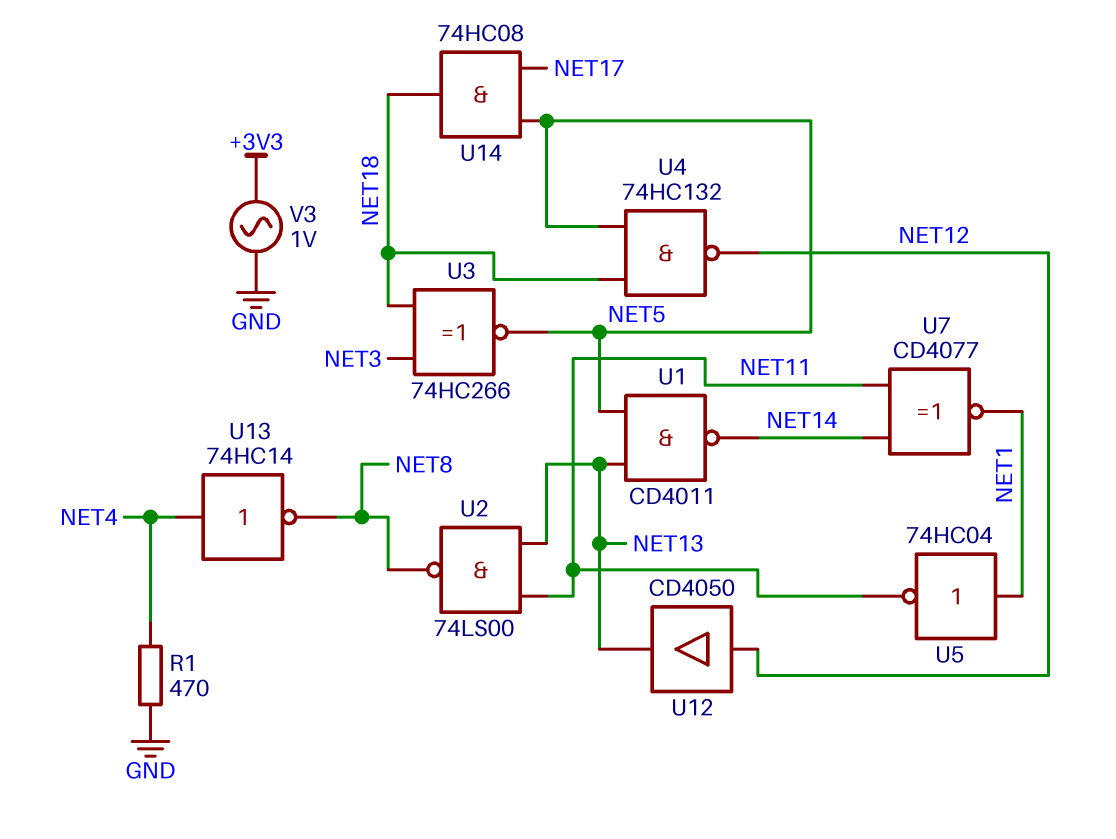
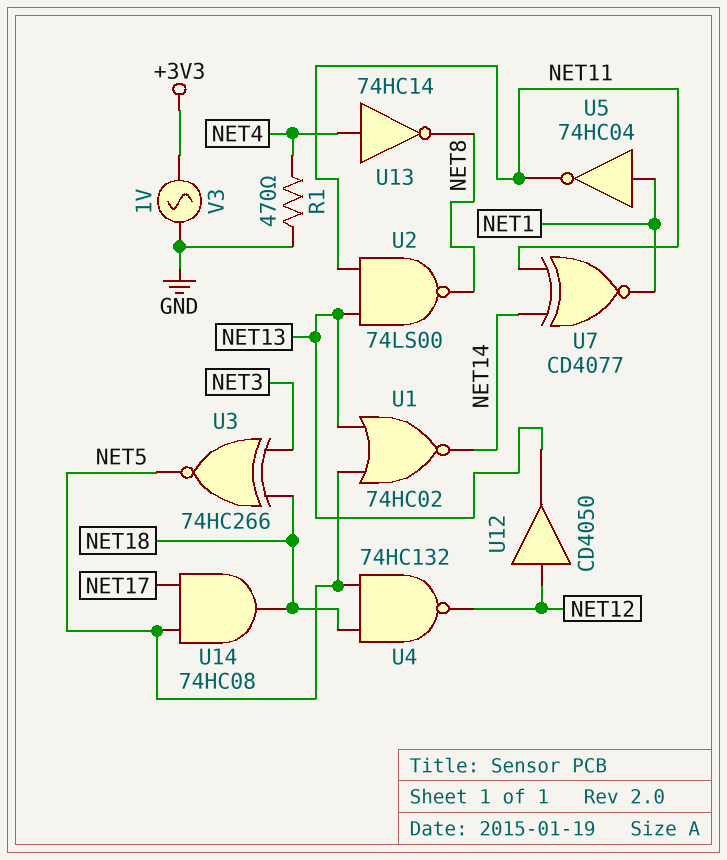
U1: NAND CD4011 (in NET5, in NET13, out NET14) -> NOR 74HC02 (in NET5, in NET13, out NET14)

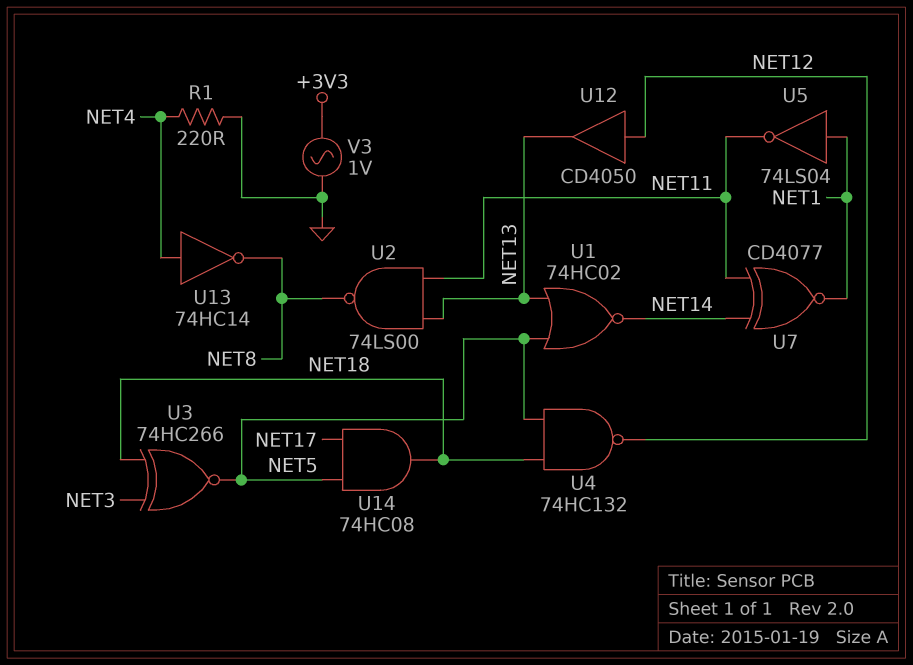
R1: 470 (GND, NET4) -> 220 (GND, NET4)
U5: NOT 74HC04 (in NET1, out NET11) -> NOT 74LS04 (in NET1, out NET11)

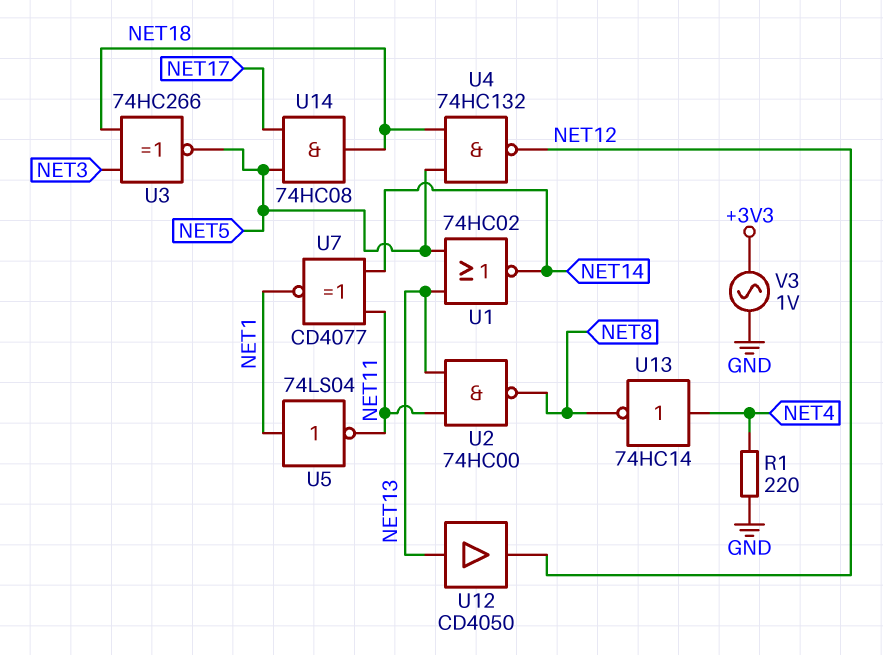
U2: NAND 74LS00 (in NET11, in NET13, out NET8) -> NAND 74HC00 (in NET11, in NET13, out NET8)
U12: buffer CD4050 (in NET12, out NET13) -> buffer CD4050 (in NET13, out NET12)

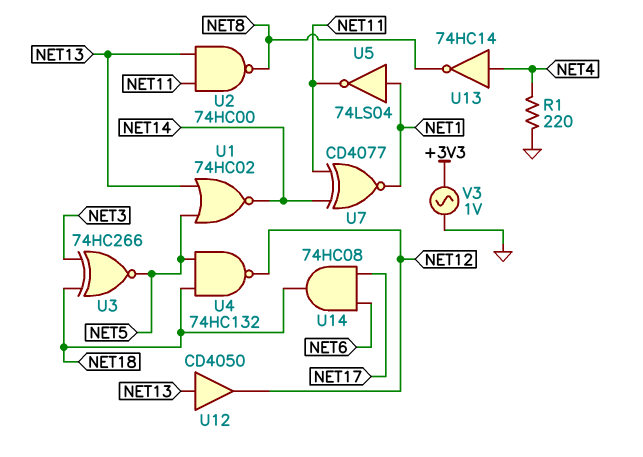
U14: AND 74HC08 (in NET5, in NET17, out NET18) -> AND 74HC08 (in NET6, in NET17, out NET18)

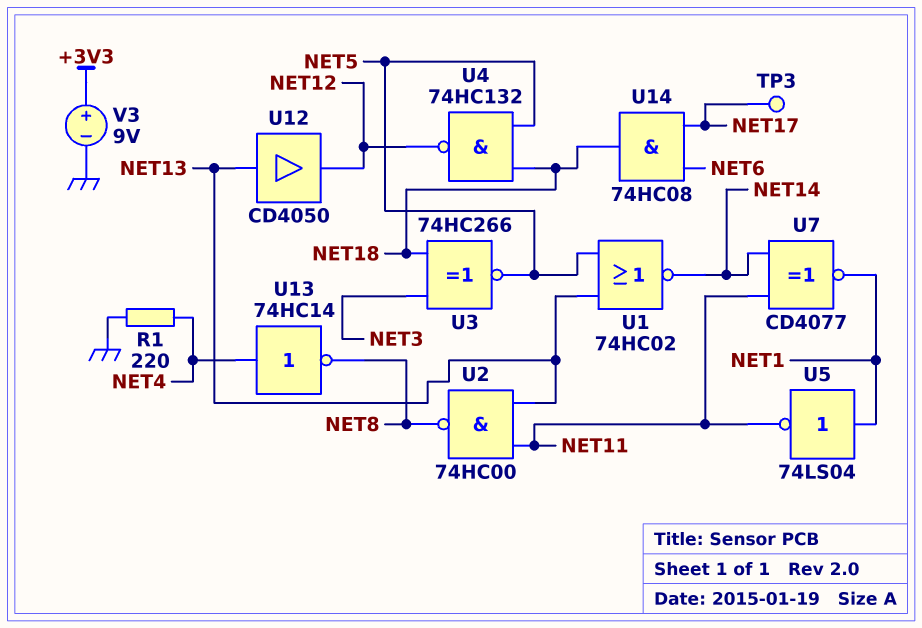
TP3: none -> test point (NET17)
V3: AC 1V (+3V3, GND) -> 9V (plus +3V3, minus GND)

